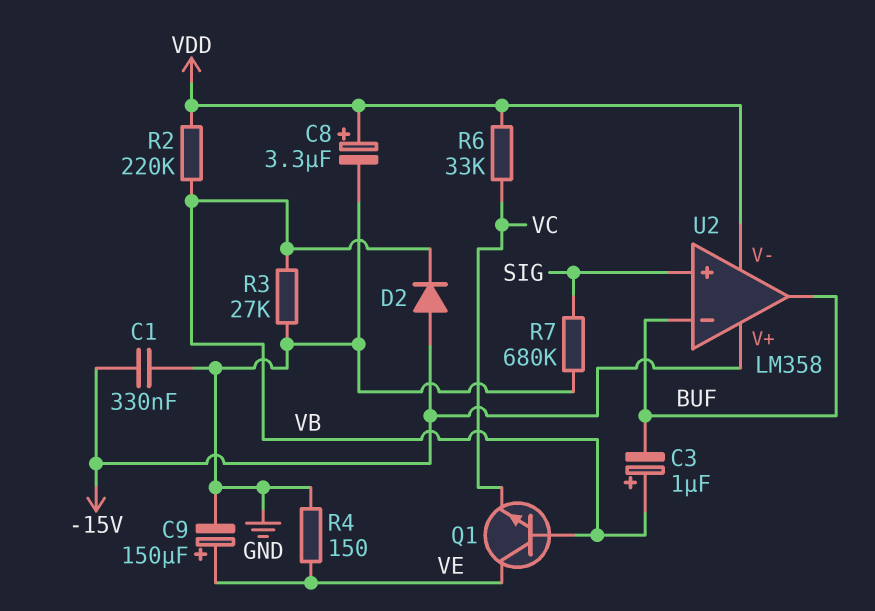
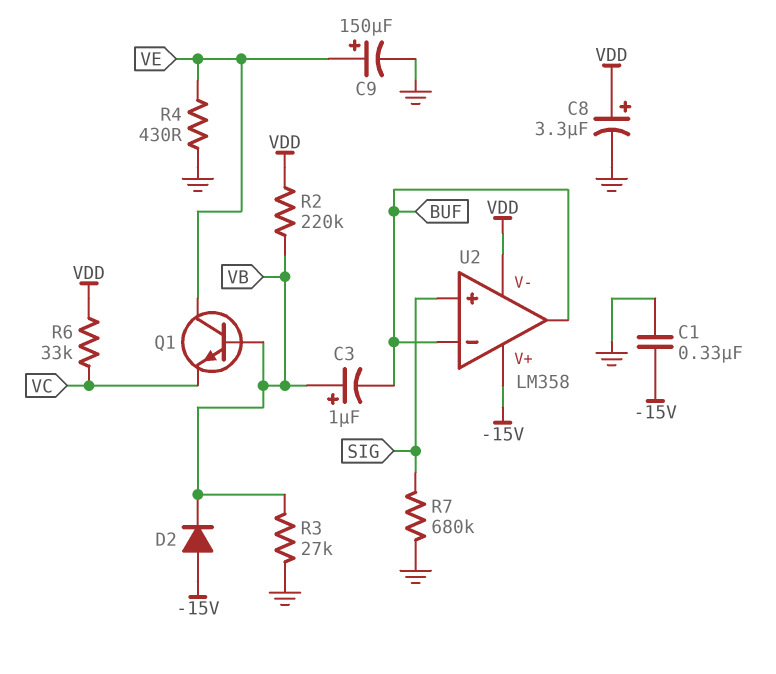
R4: 150 (GND, VE) -> 430 (GND, VE)

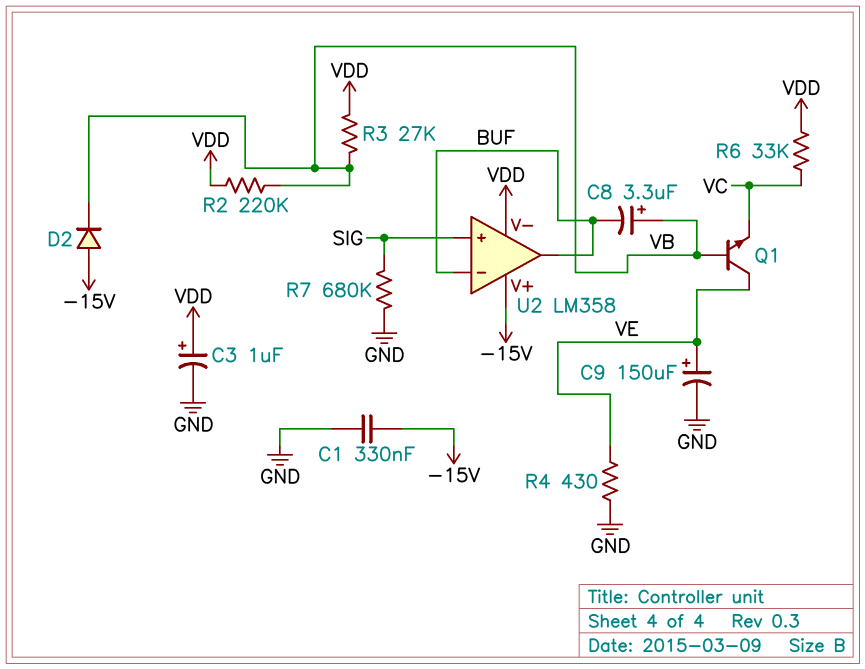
C3: 1uF (plus VB, minus BUF) -> 1uF (plus VDD, minus GND)
C8: 3.3uF (plus VDD, minus GND) -> 3.3uF (plus VB, minus BUF)
R3: 27k (GND, VB) -> 27k (VB, VDD)

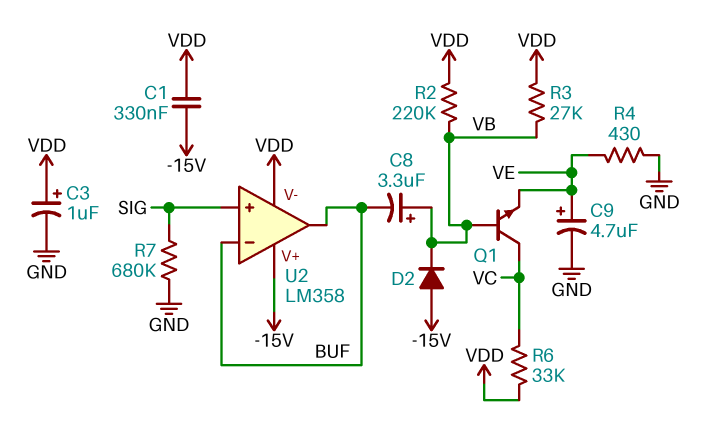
C1: 330nF (-15V, GND) -> 330nF (-15V, VDD)
C9: 150uF (plus VE, minus GND) -> 4.7uF (plus VE, minus GND)
Q1: NPN (B VB, C VE, E VC) -> NPN (B VB, C VC, E VE)

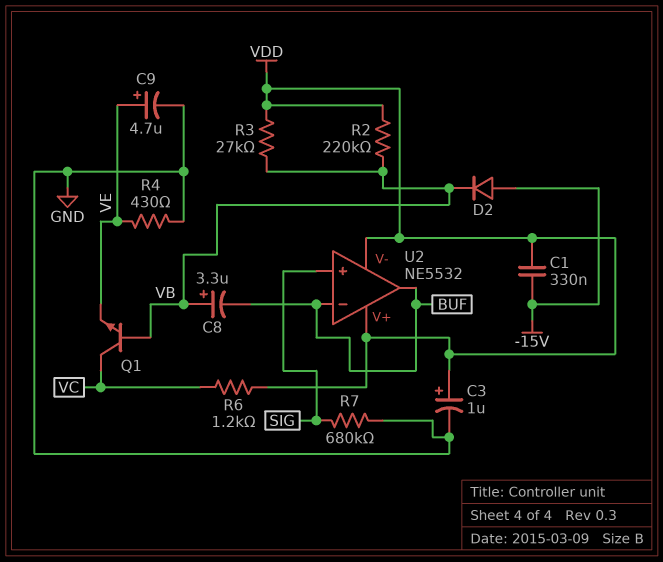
R6: 33k (VC, VDD) -> 1.2k (VC, VDD)
U2: LM358 -> NE5532
U2 pin V+: -15V -> VDD

